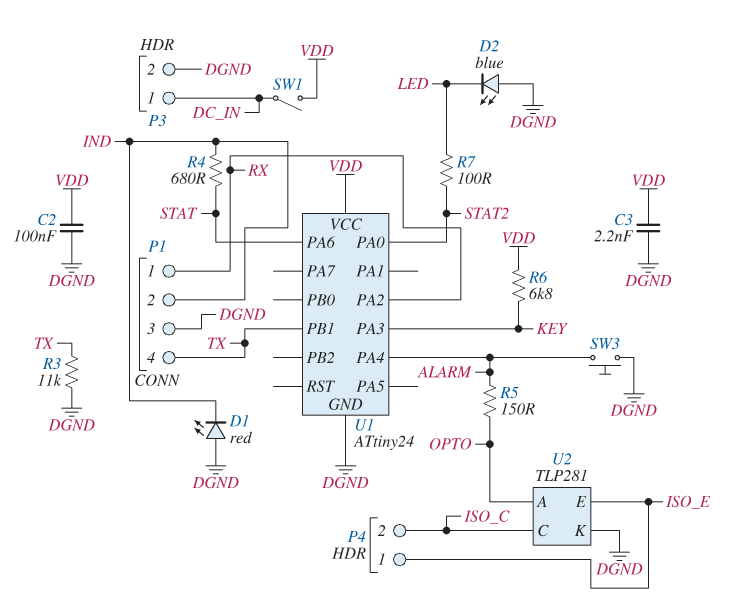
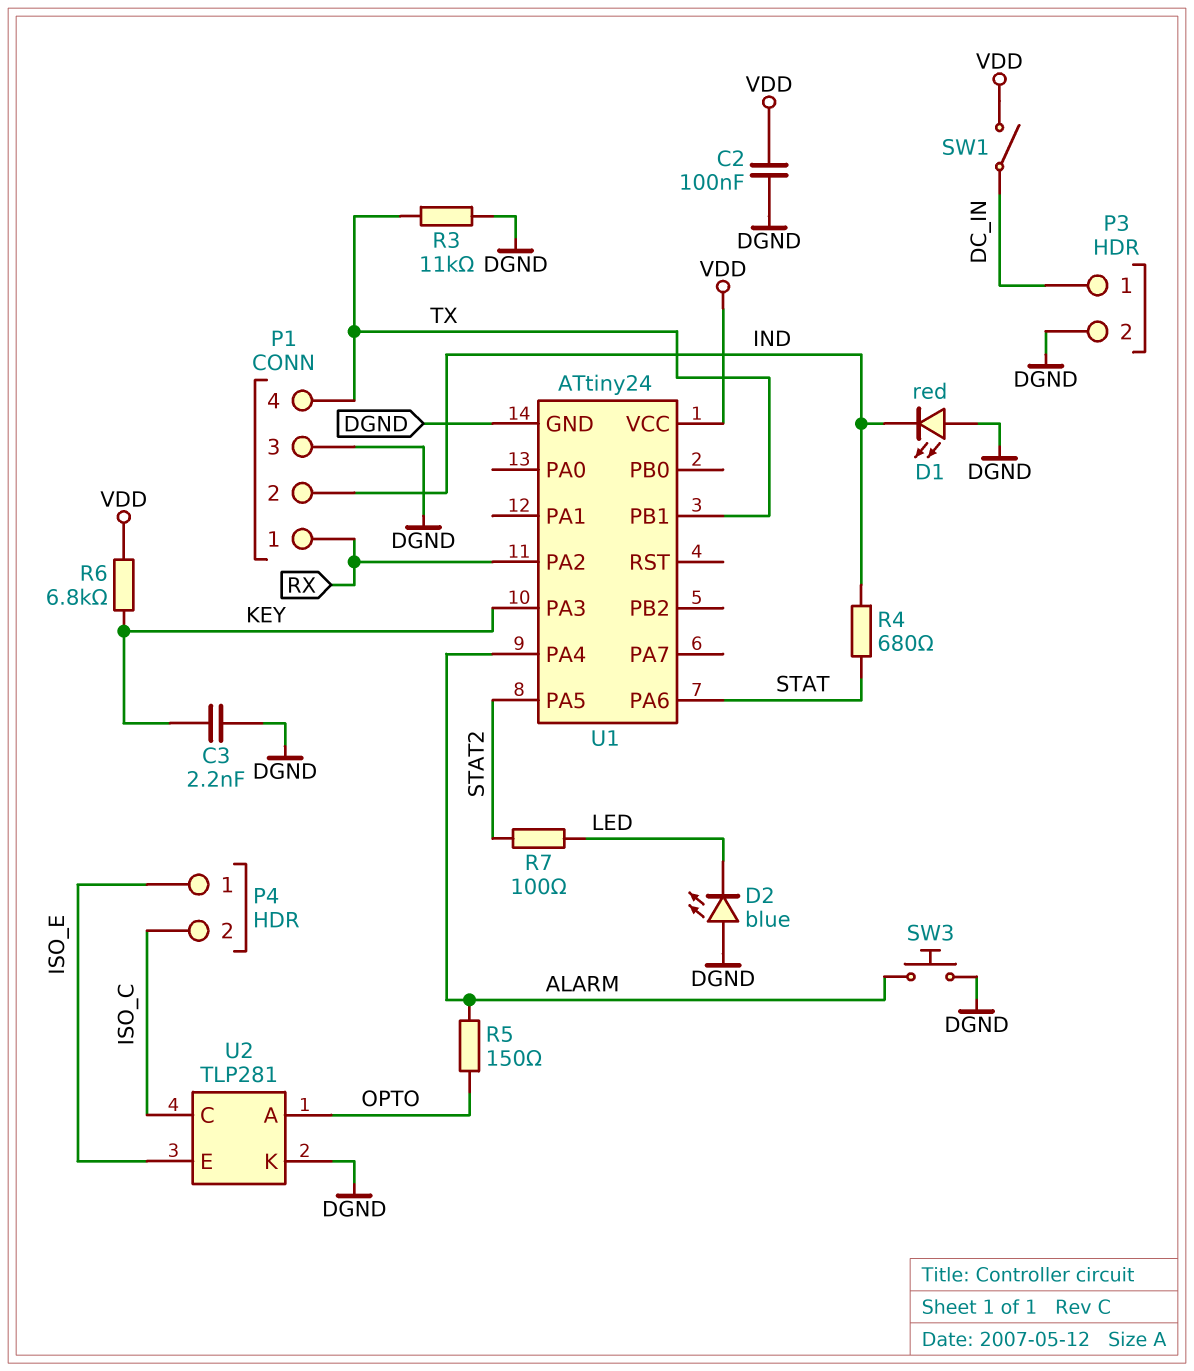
C3: 2.2nF (DGND, VDD) -> 2.2nF (DGND, KEY)
U1 pin PA0: STAT2 -> none
U1 pin PA5: none -> STAT2

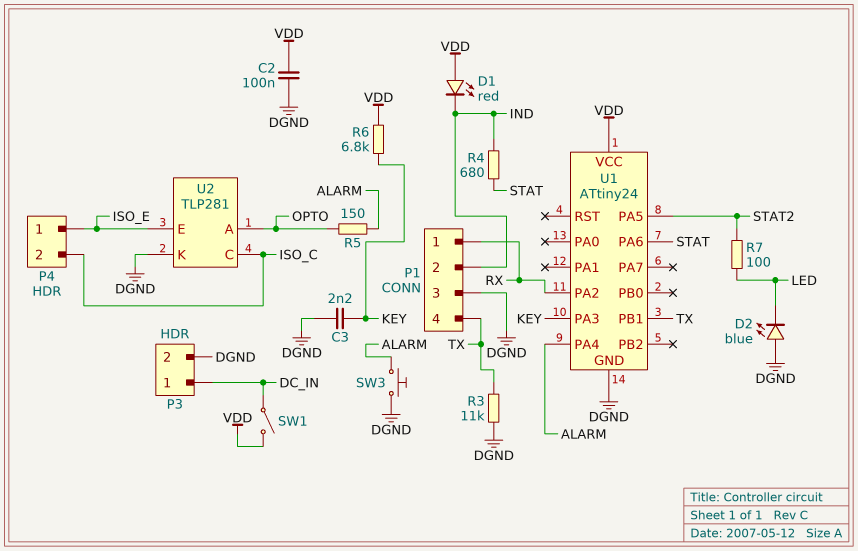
D1: LED red (A DGND, K IND) -> LED red (A VDD, K IND)

